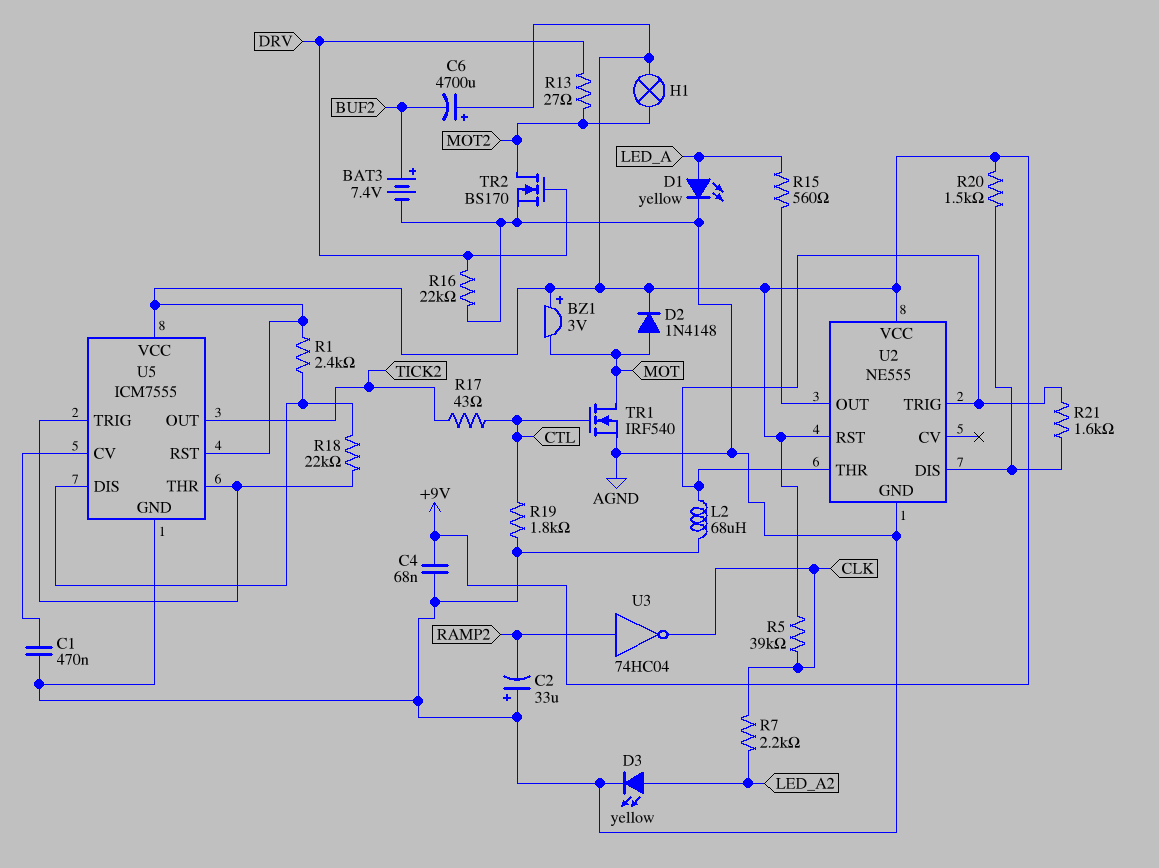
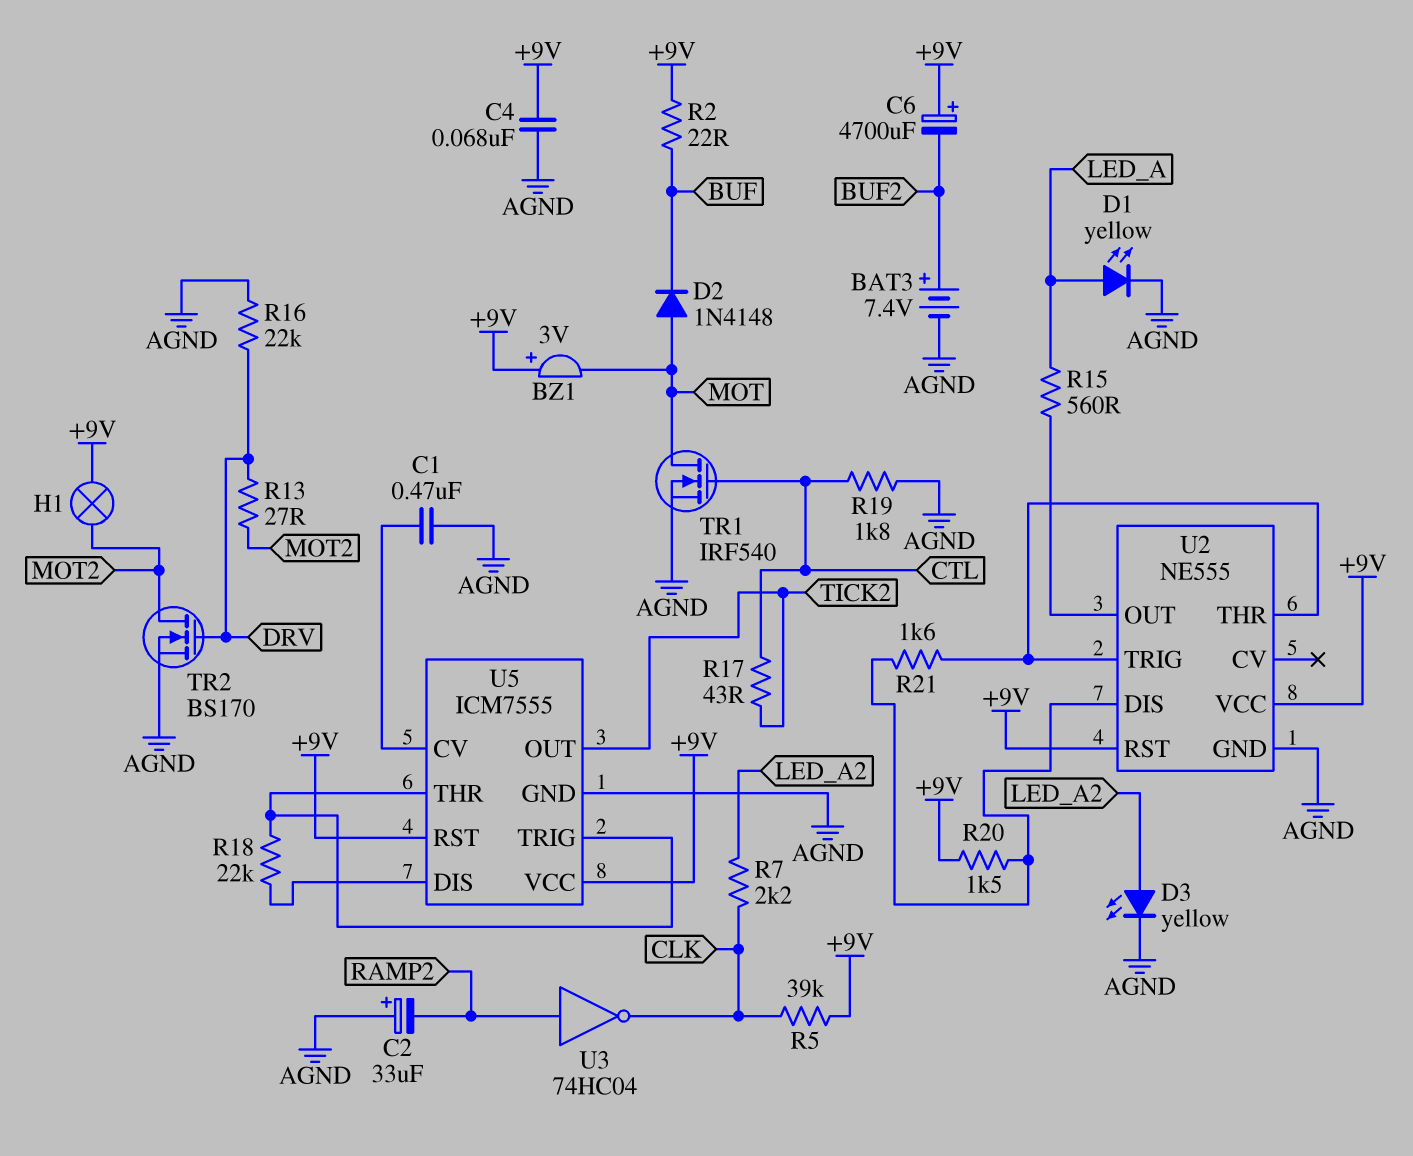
D2: diode 1N4148 (A MOT, K +9V) -> diode 1N4148 (A MOT, K BUF)
L2: 68uH (AGND, U2/THR) -> none
R1: 2.4k (+9V, U5/DIS) -> none
R2: none -> 22 (+9V, BUF)

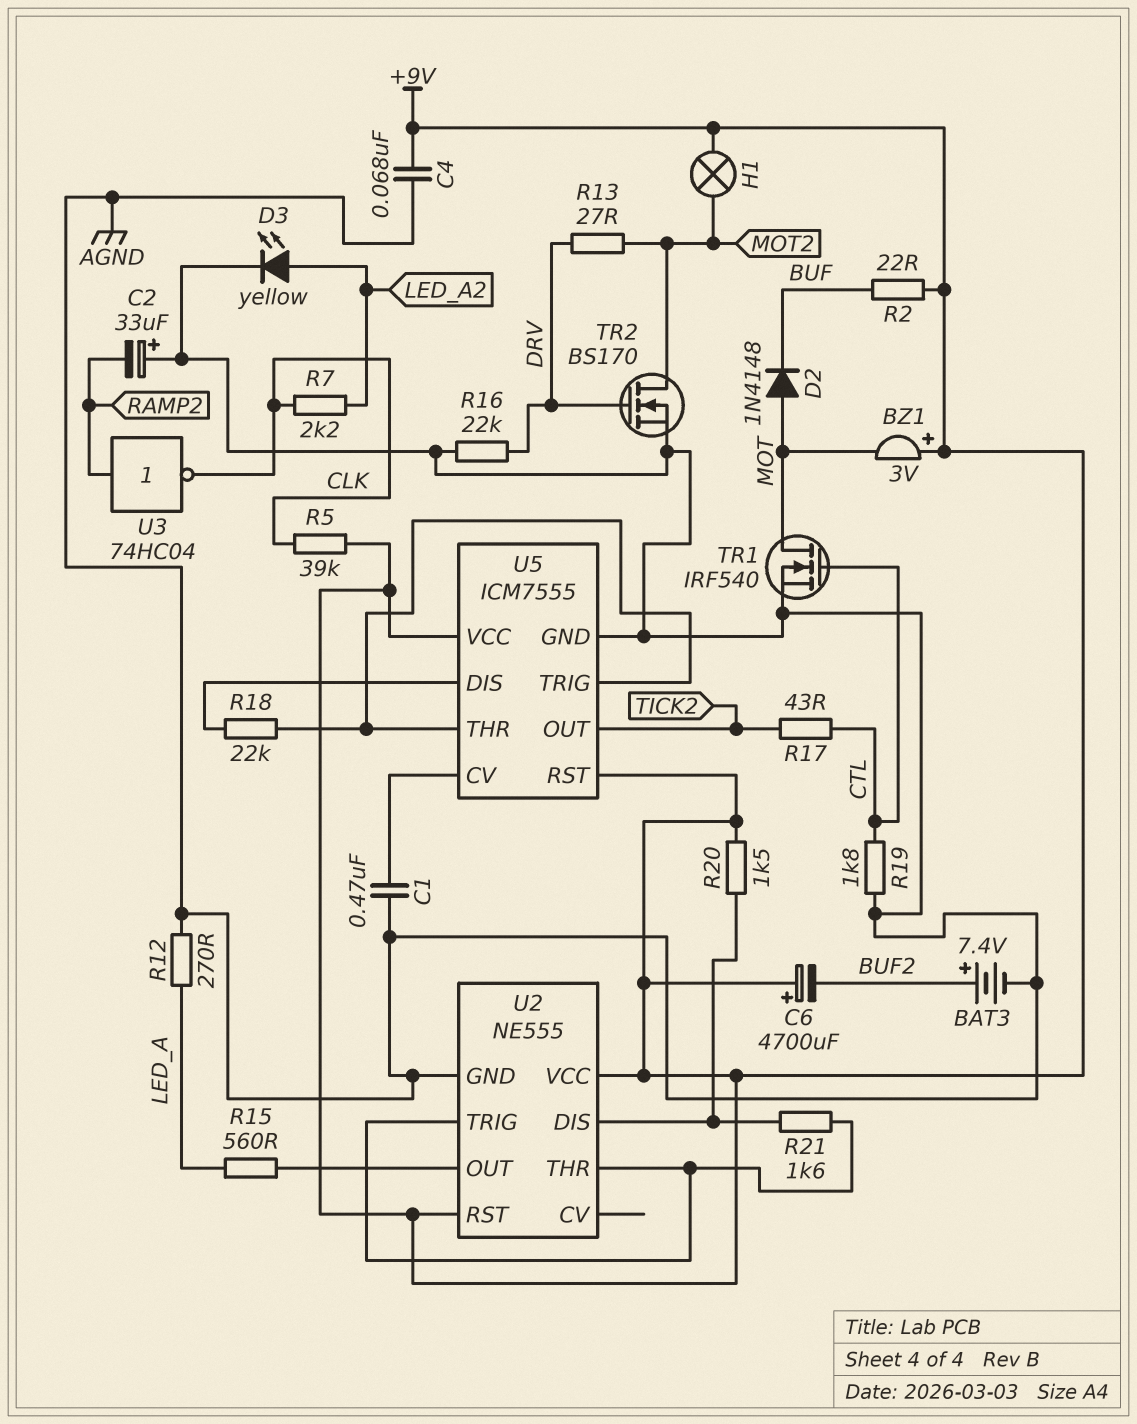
D1: LED yellow (A LED_A, K AGND) -> none
R12: none -> 270 (AGND, LED_A)

